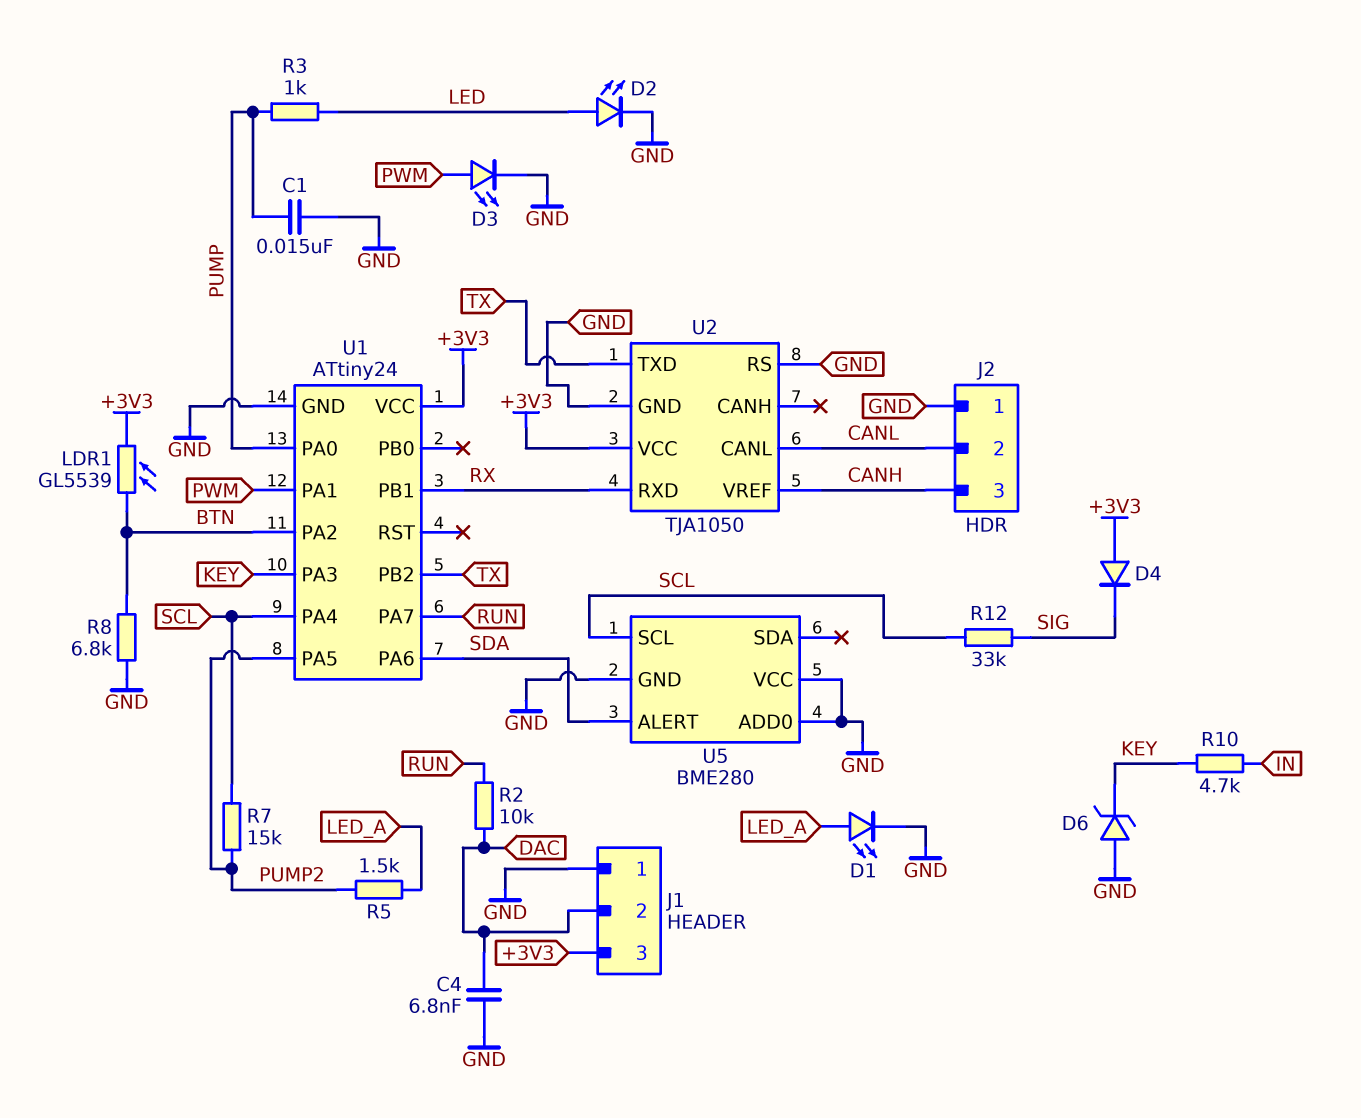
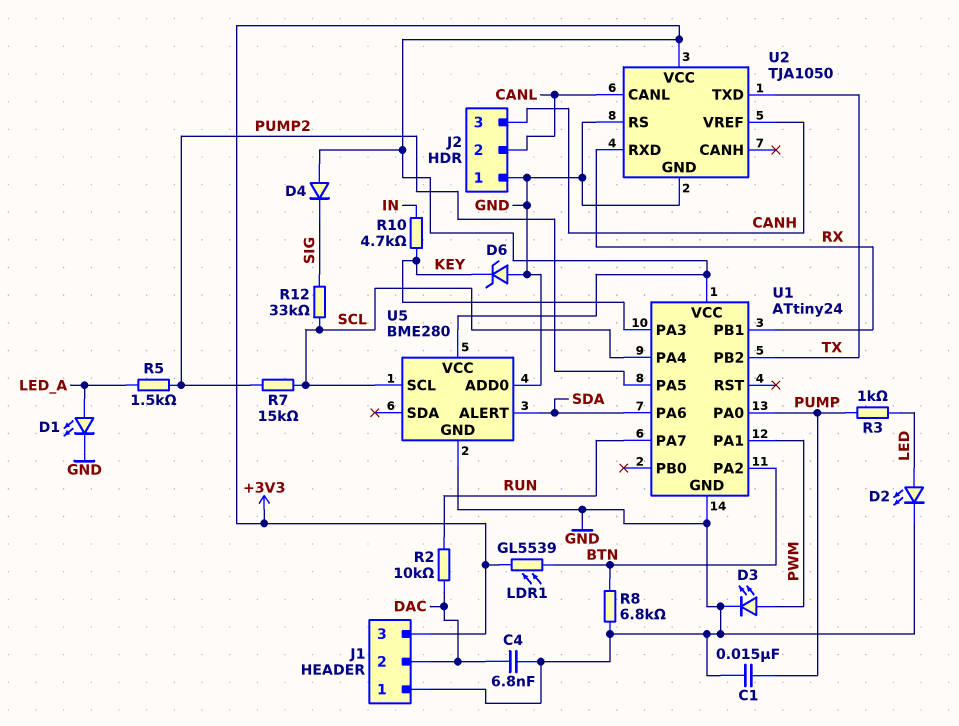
U5 pin VCC: GND -> +3V3

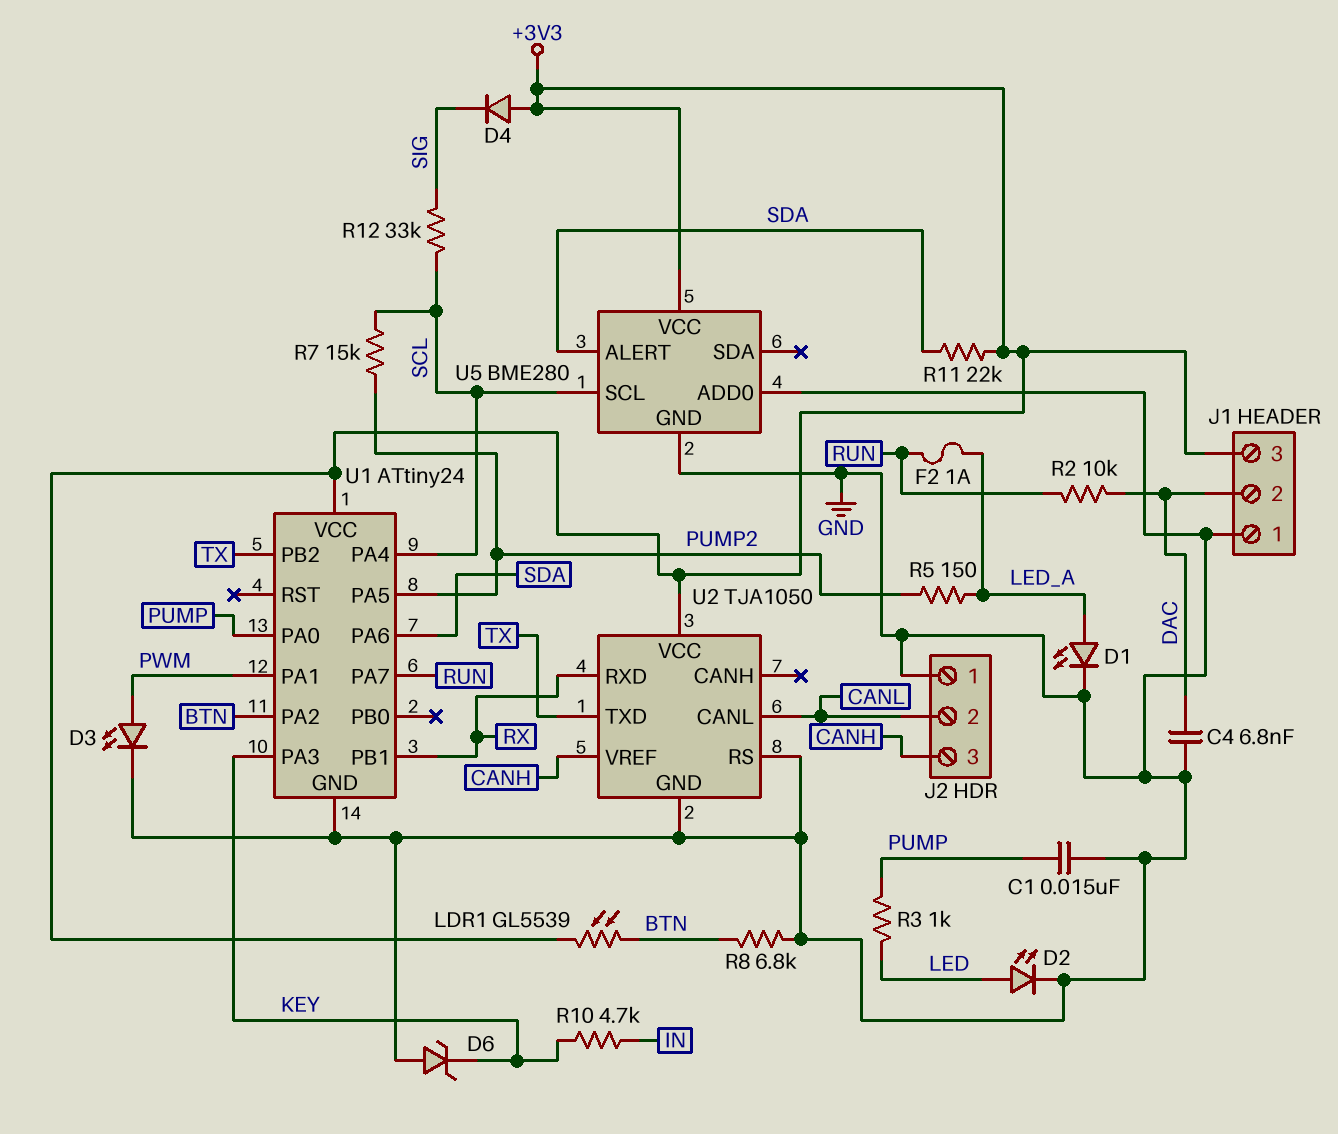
F2: none -> 1A (LED_A, RUN)
R5: 1.5k (LED_A, PUMP2) -> 150 (LED_A, PUMP2)
R11: none -> 22k (+3V3, SDA)

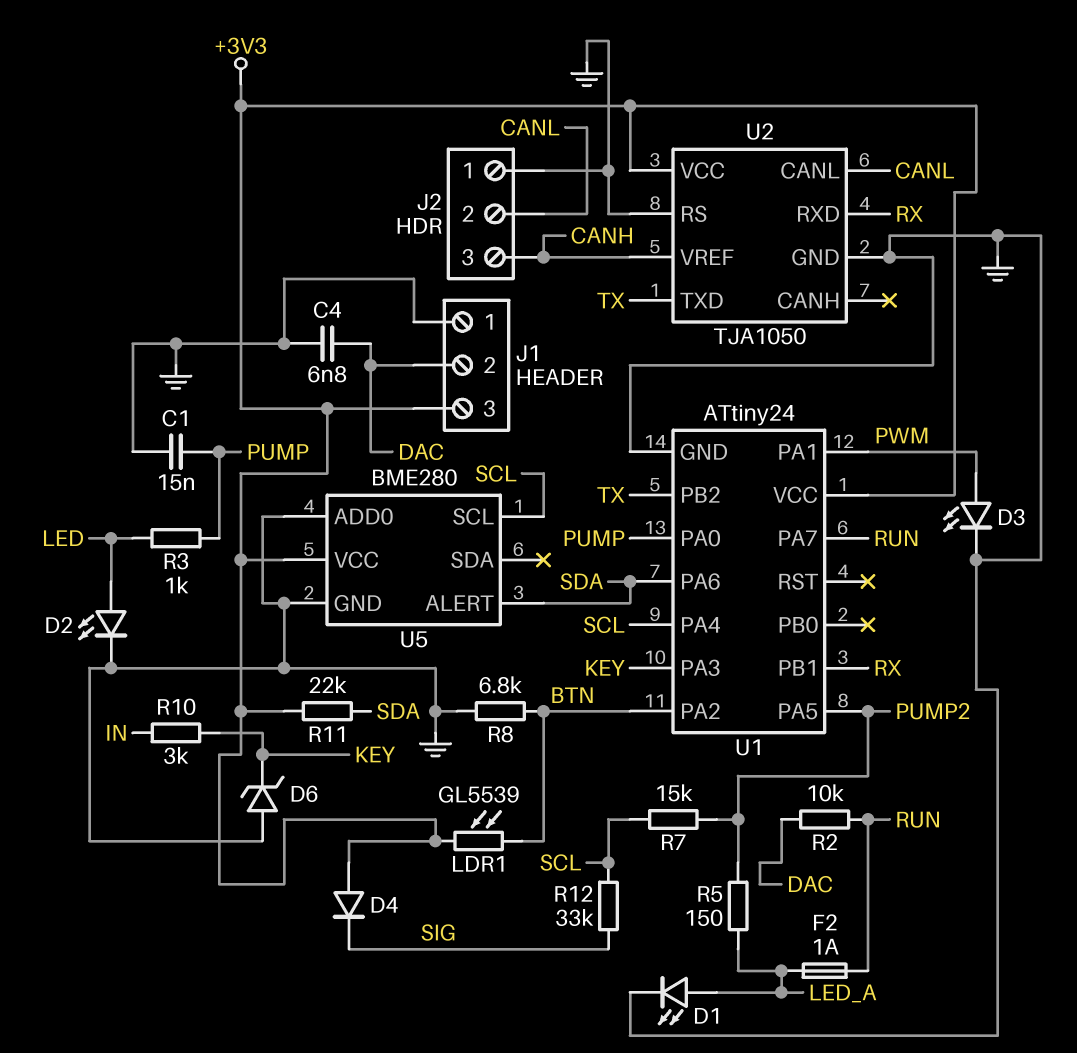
R10: 4.7k (IN, KEY) -> 3k (IN, KEY)

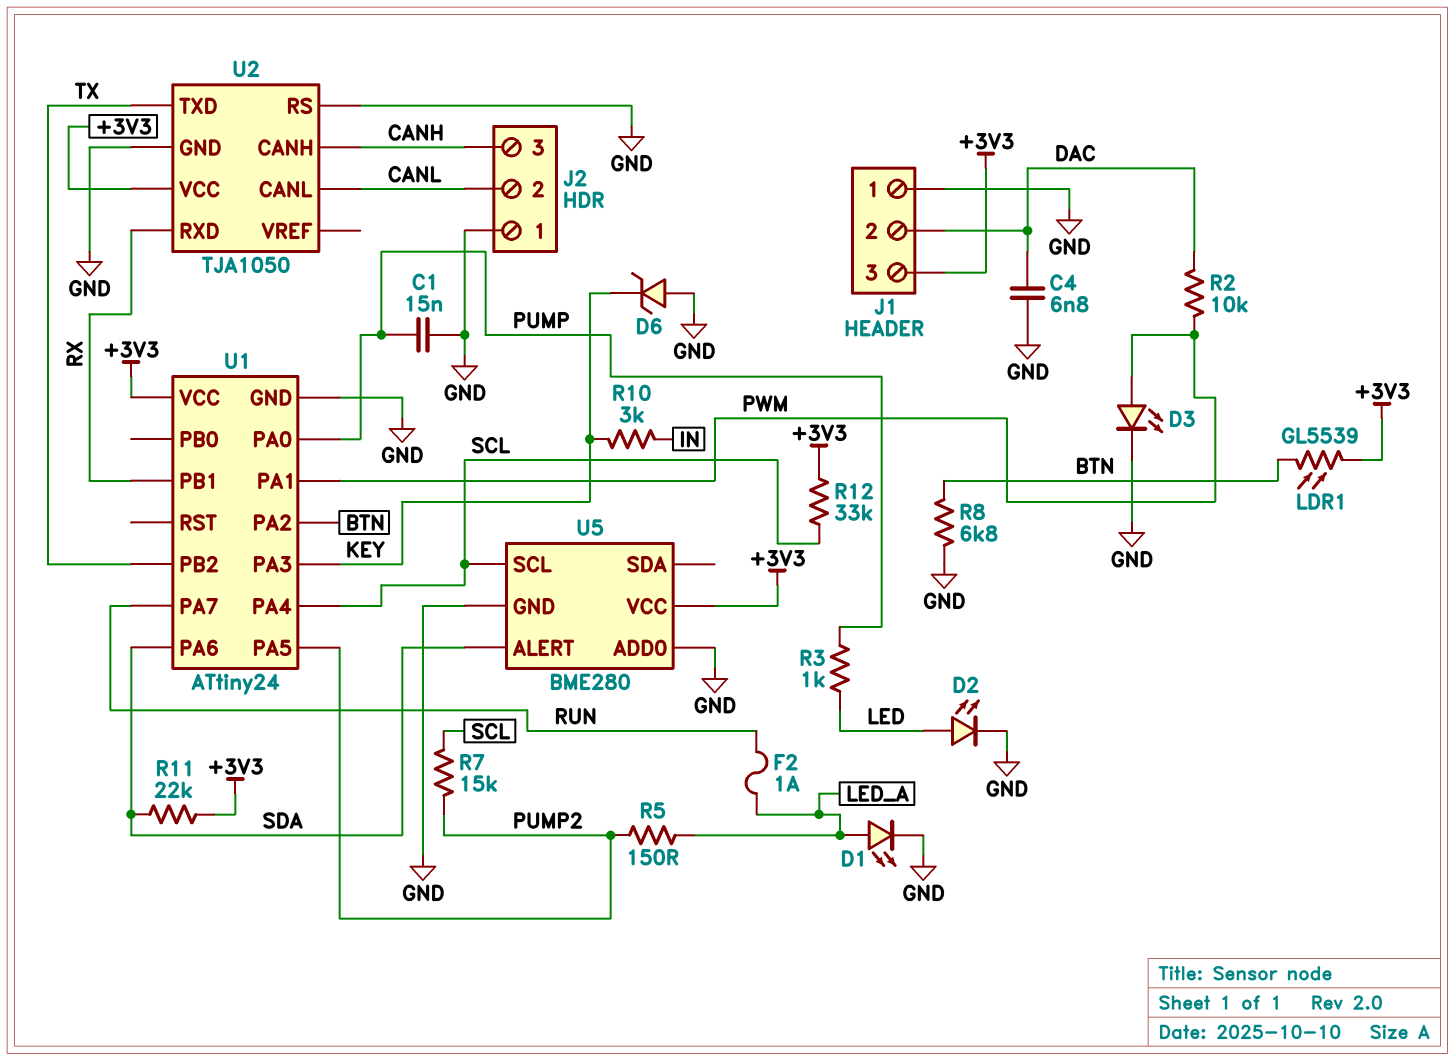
D4: diode (A +3V3, K SIG) -> none
R2: 10k (DAC, RUN) -> 10k (DAC, PWM)
R12: 33k (SCL, SIG) -> 33k (+3V3, SCL)
U2 pin CANH: none -> CANH
U2 pin VREF: CANH -> none

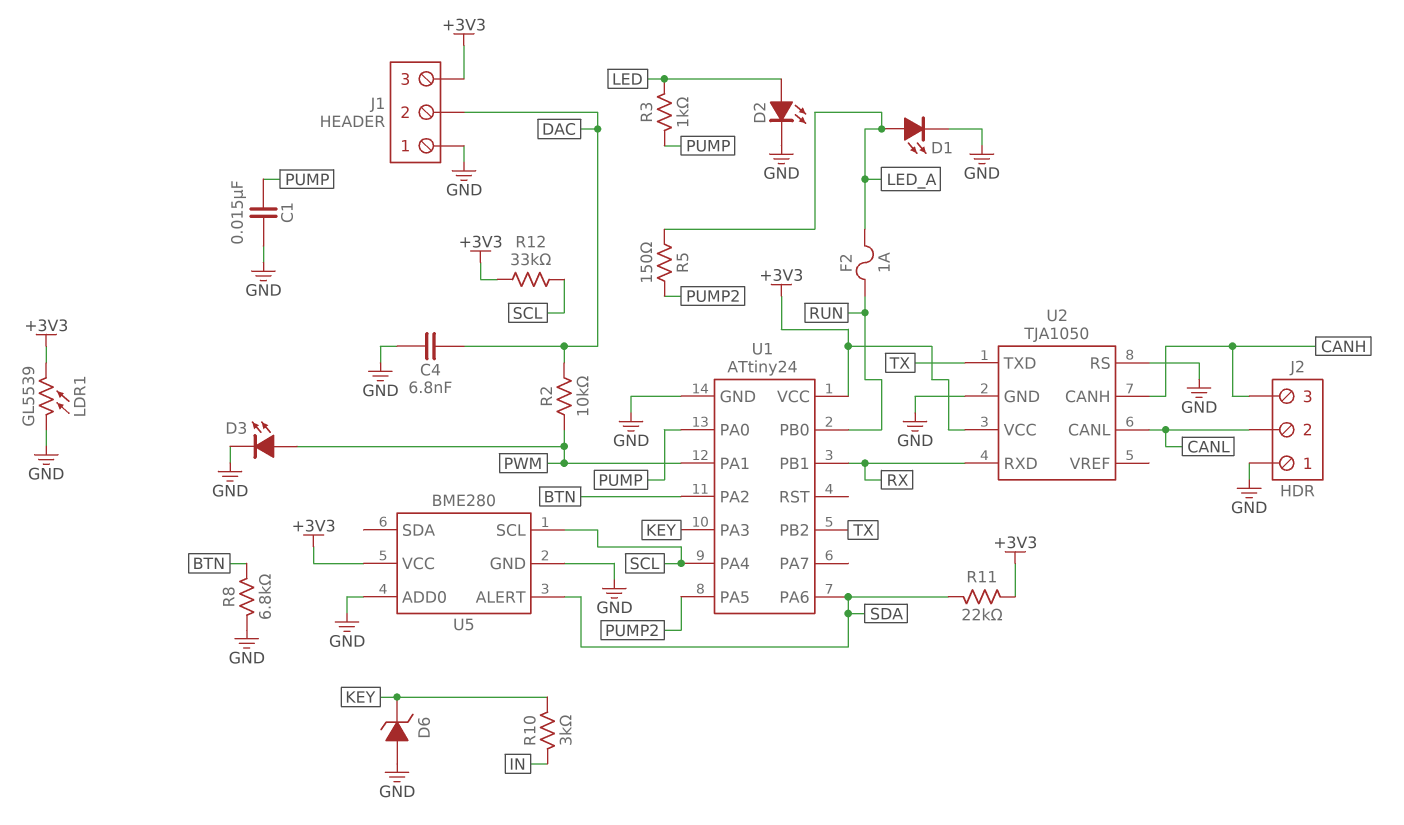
LDR1: GL5539 (+3V3, BTN) -> GL5539 (+3V3, GND)
R7: 15k (PUMP2, SCL) -> none
U1 pin PA7: RUN -> none
U1 pin PB0: none -> RUN

